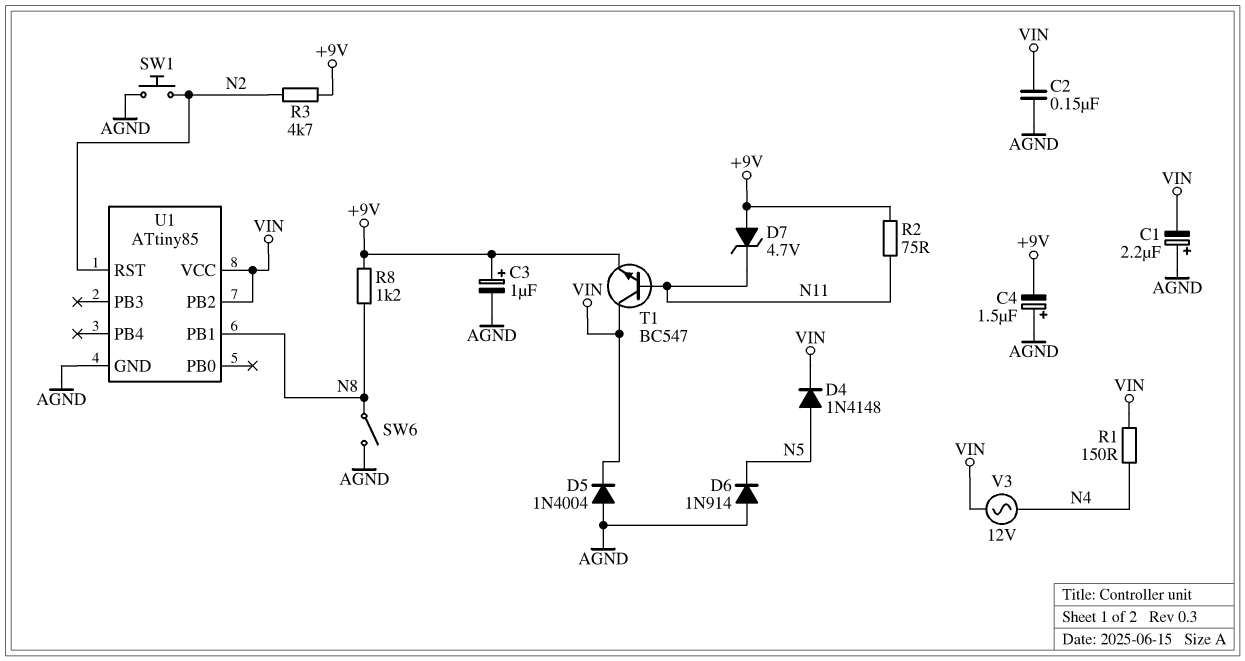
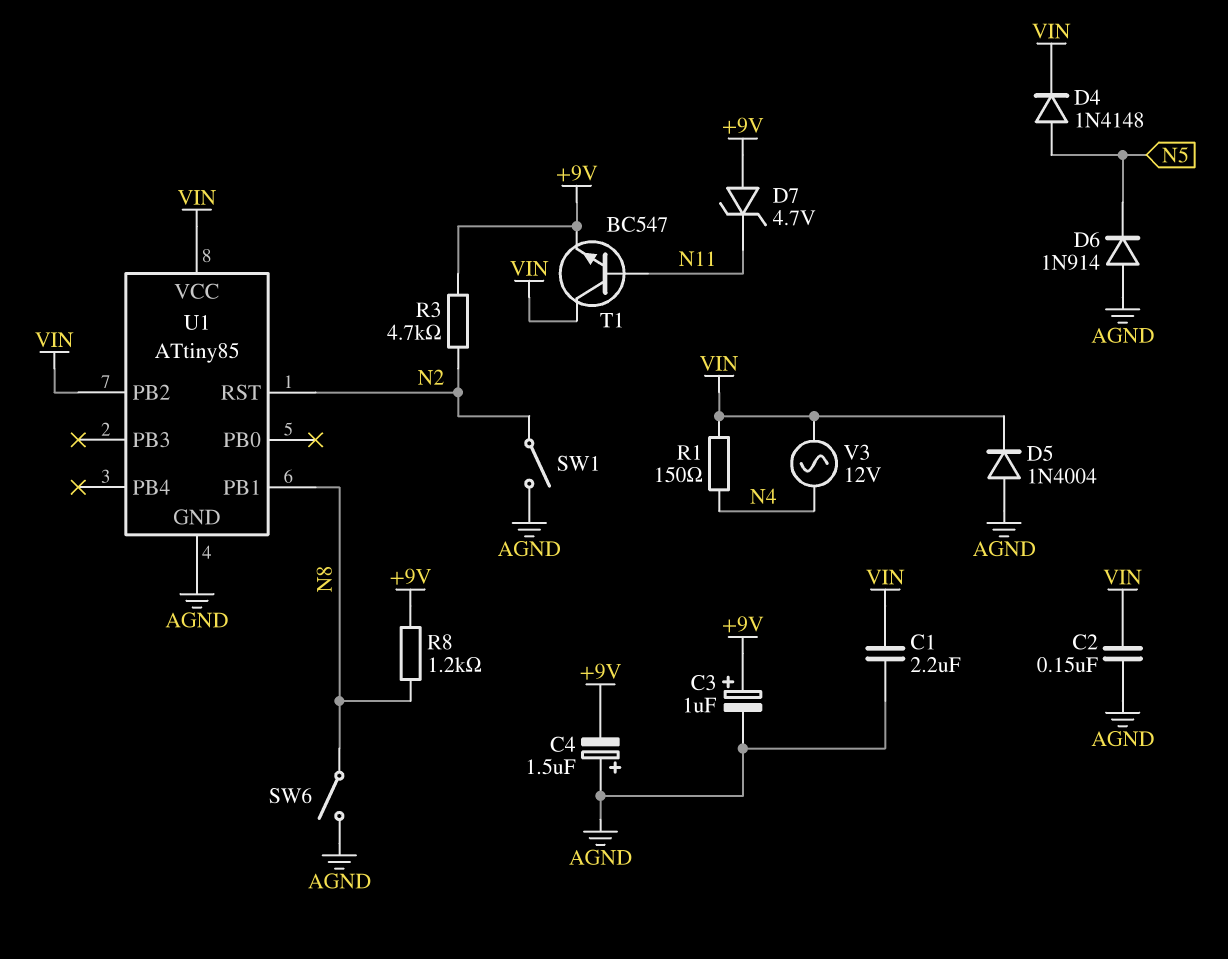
C1: 2.2uF (plus AGND, minus VIN) -> 2.2uF (AGND, VIN)
R2: 75 (+9V, N11) -> none
SW1: button (AGND, N2) -> switch (AGND, N2)

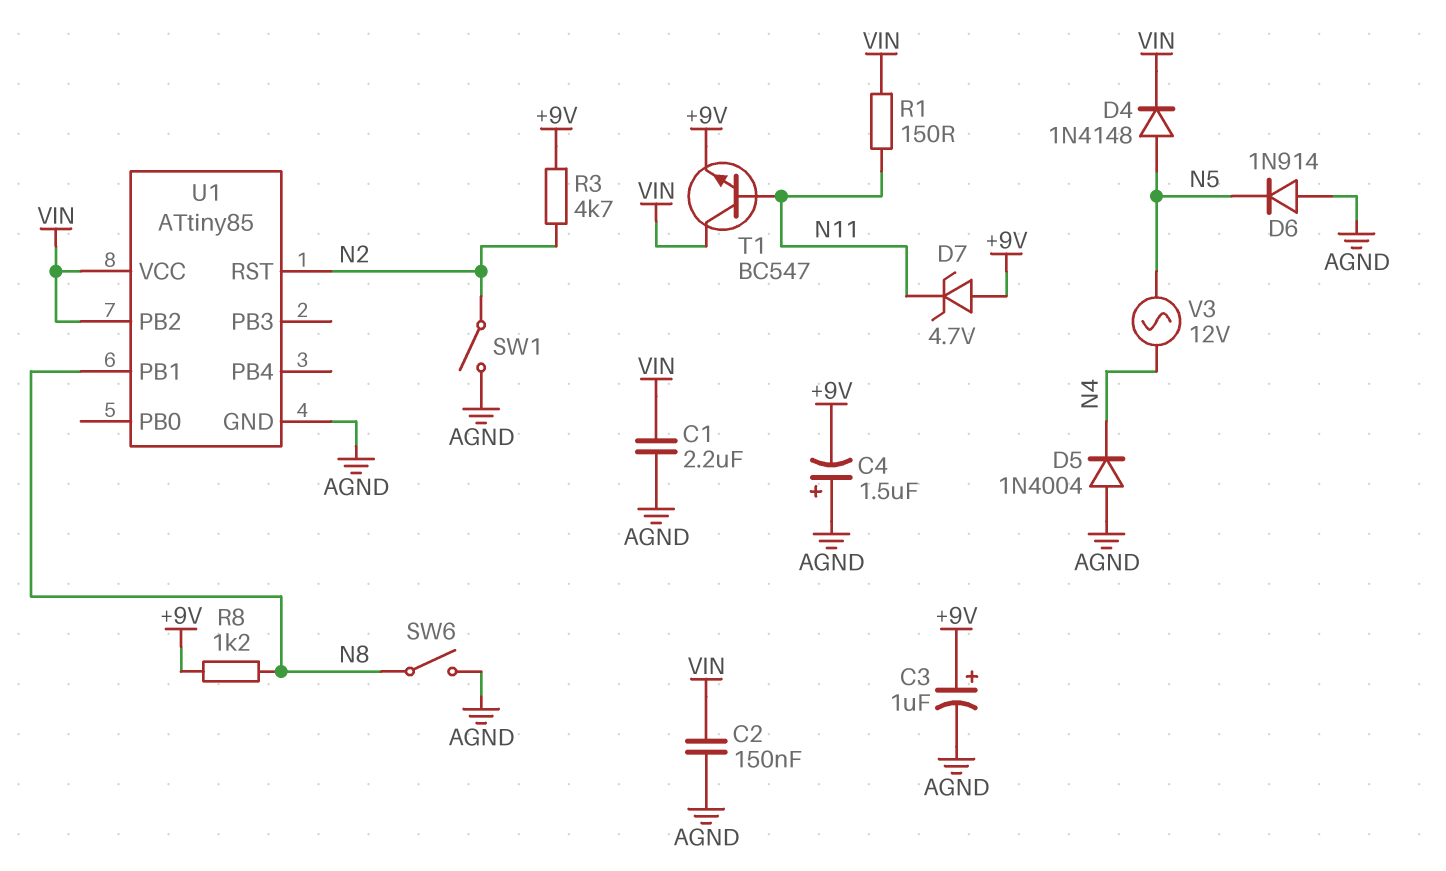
D5: diode 1N4004 (A AGND, K VIN) -> diode 1N4004 (A AGND, K N4)
R1: 150 (N4, VIN) -> 150 (N11, VIN)
V3: AC 12V (N4, VIN) -> AC 12V (N4, N5)

